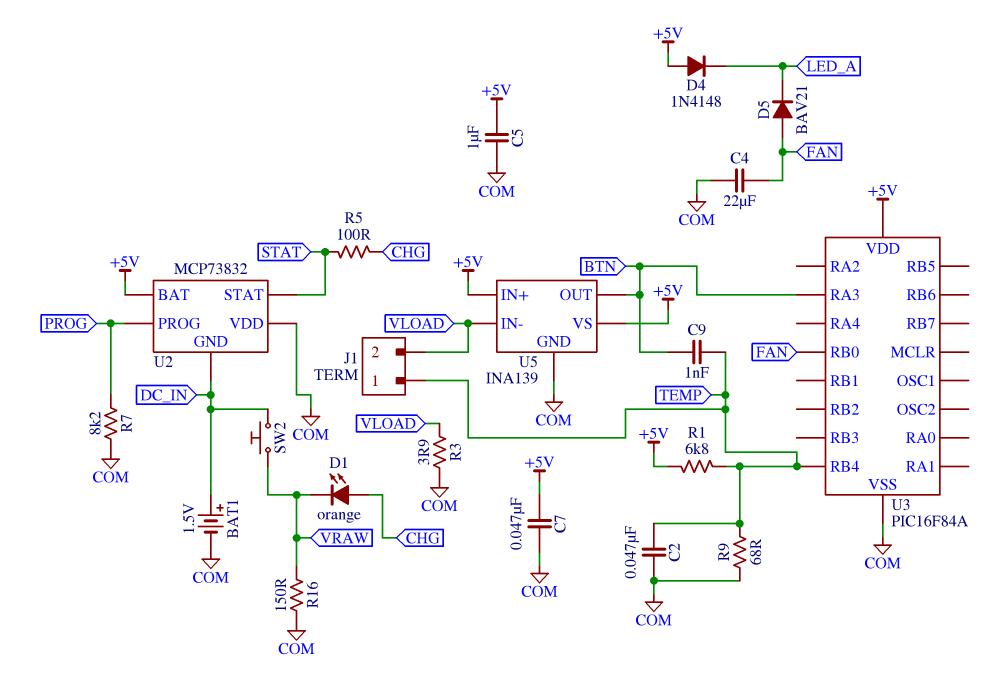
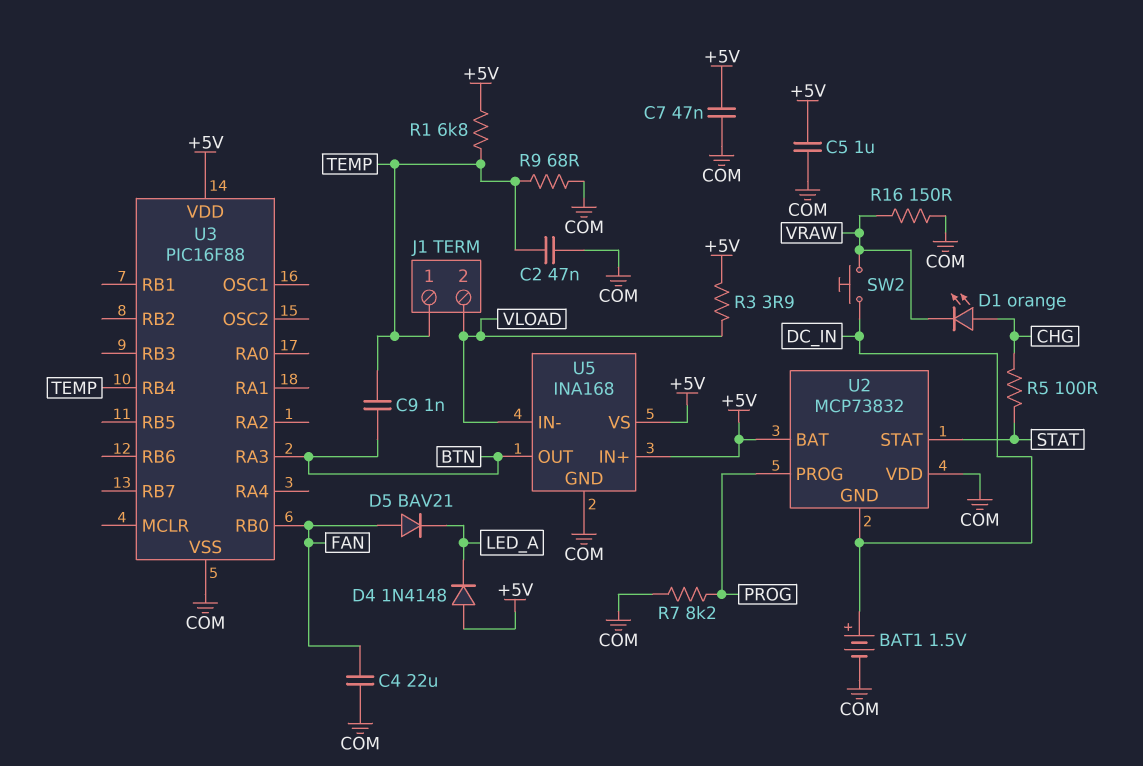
R3: 3.9 (COM, VLOAD) -> 3.9 (+5V, VLOAD)
U3: PIC16F84A -> PIC16F88
U5: INA139 -> INA168

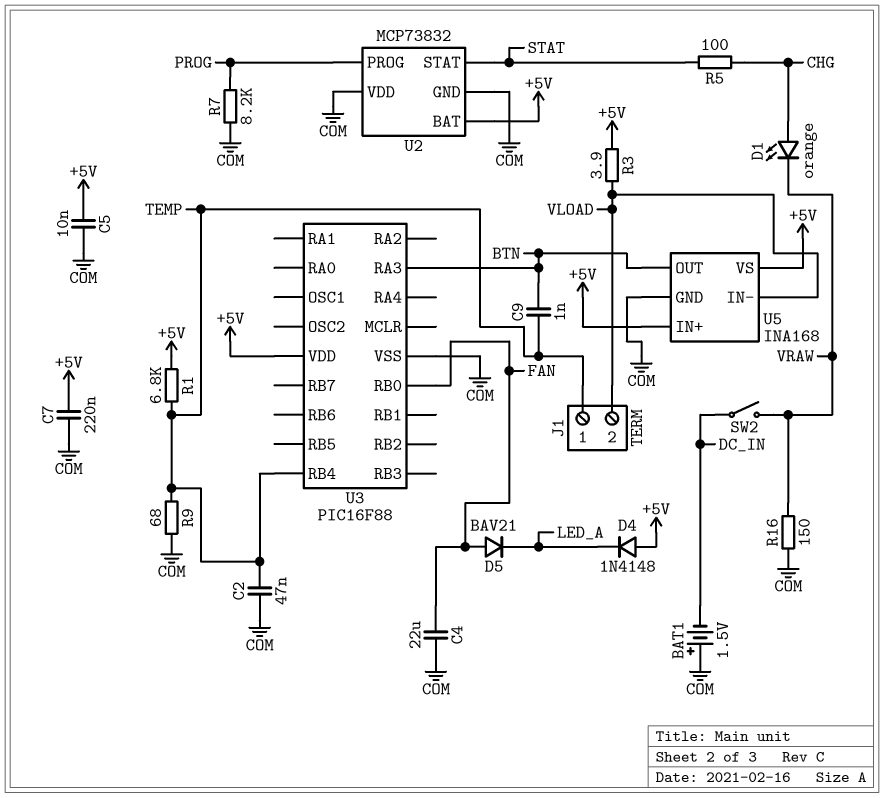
BAT1: 1.5V (plus DC_IN, minus COM) -> 1.5V (plus COM, minus DC_IN)
C5: 1uF (+5V, COM) -> 10nF (+5V, COM)
C7: 47nF (+5V, COM) -> 220nF (+5V, COM)
SW2: button (DC_IN, VRAW) -> switch (DC_IN, VRAW)
U2 pin GND: DC_IN -> COM

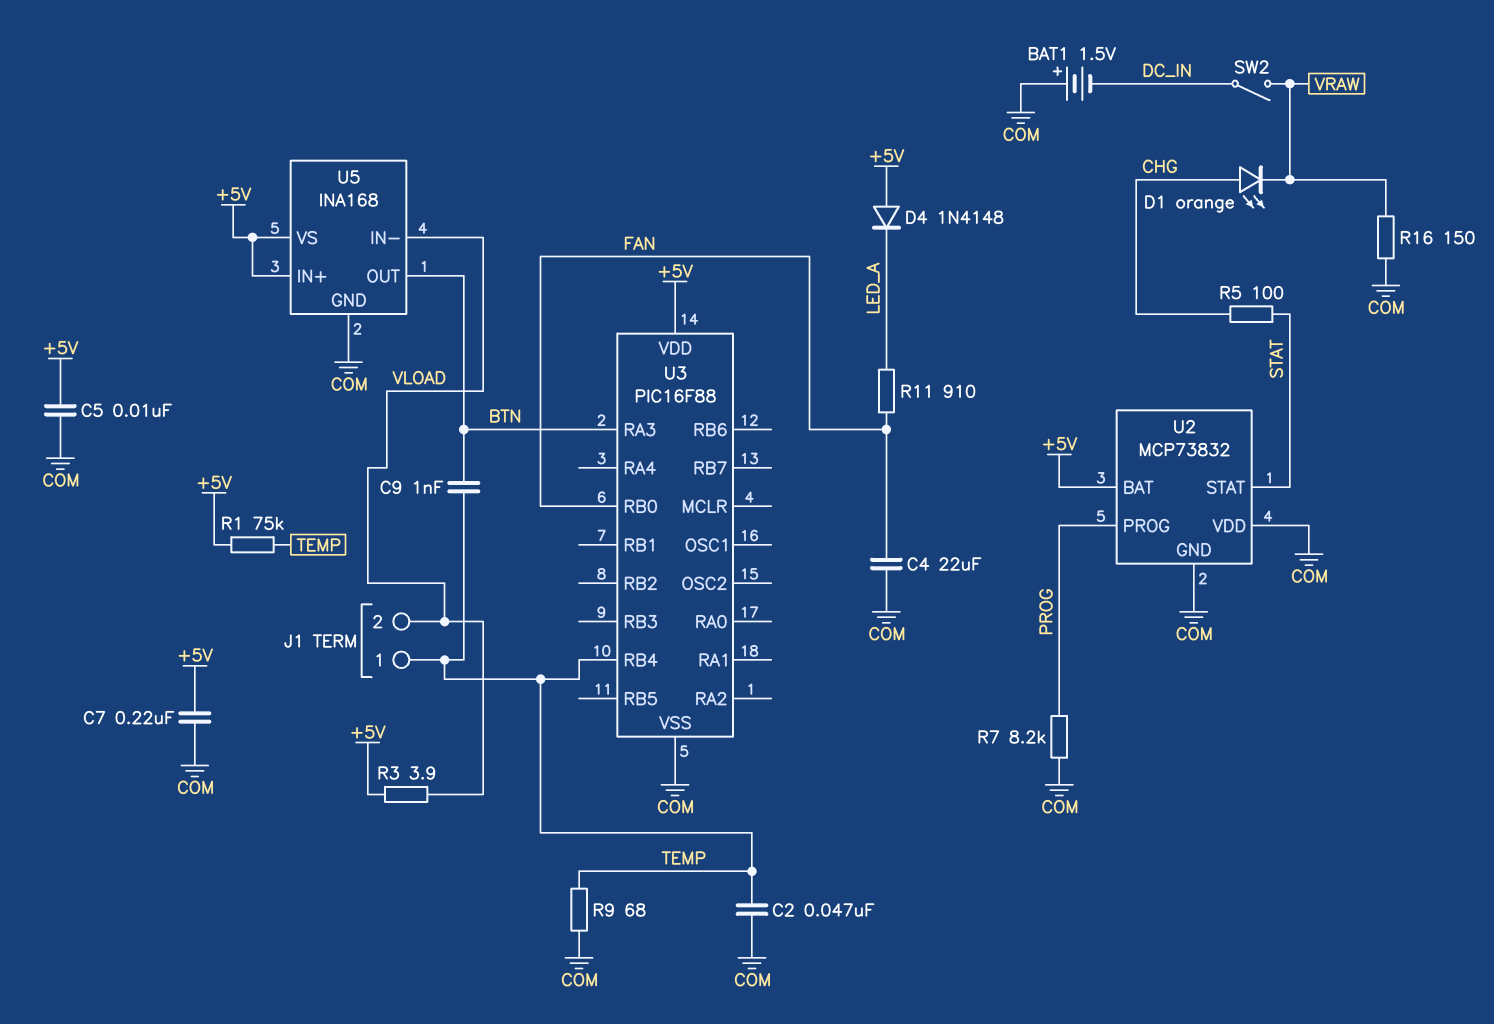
D5: diode BAV21 (A FAN, K LED_A) -> none
R1: 6.8k (+5V, TEMP) -> 75k (+5V, TEMP)
R11: none -> 910 (FAN, LED_A)

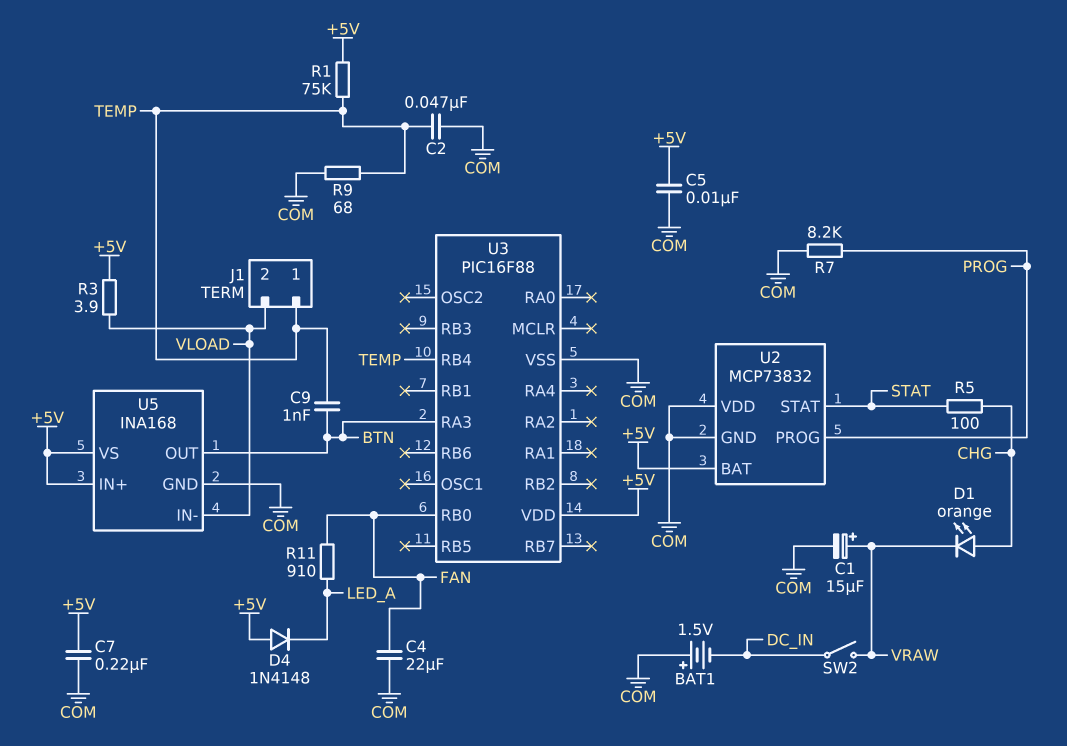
C1: none -> 15uF (plus VRAW, minus COM)
R16: 150 (COM, VRAW) -> none

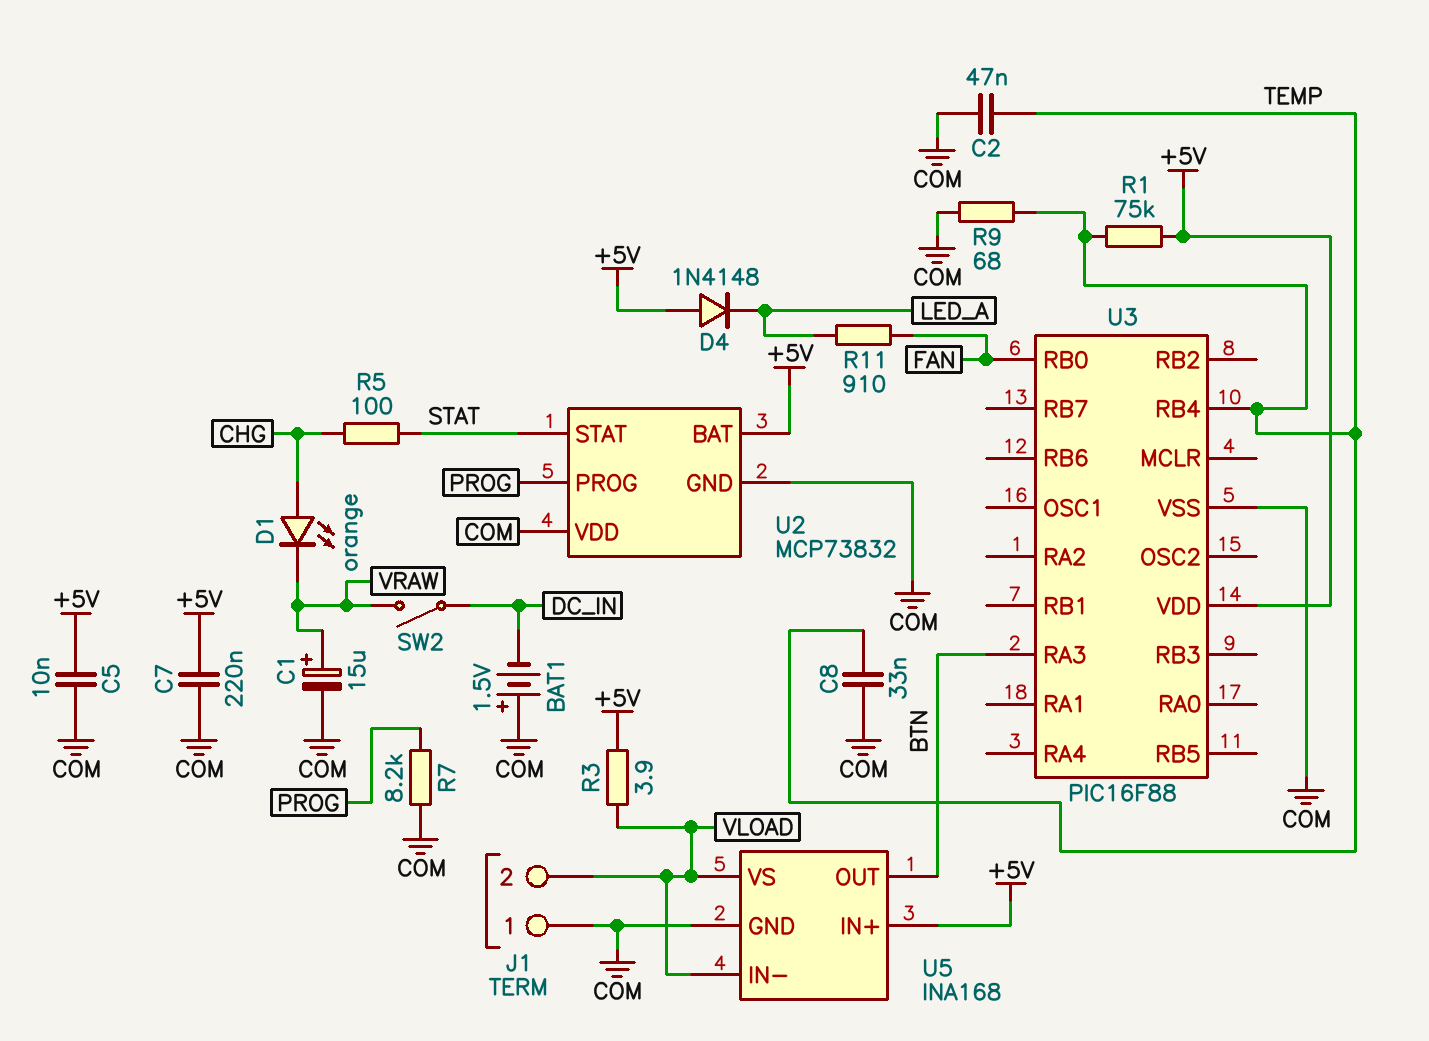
C4: 22uF (COM, FAN) -> none
C8: none -> 33nF (COM, TEMP)
C9: 1nF (BTN, TEMP) -> none
J1 pin 1: TEMP -> COM
U5 pin VS: +5V -> VLOAD

